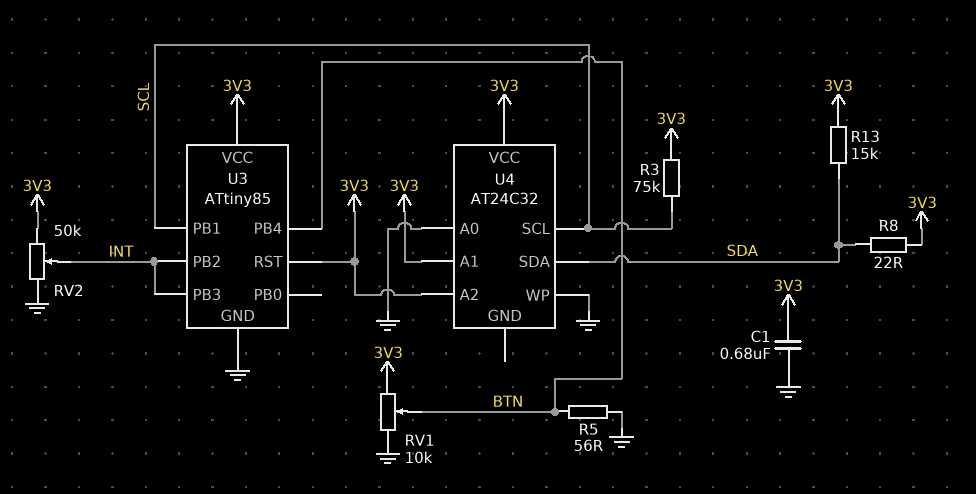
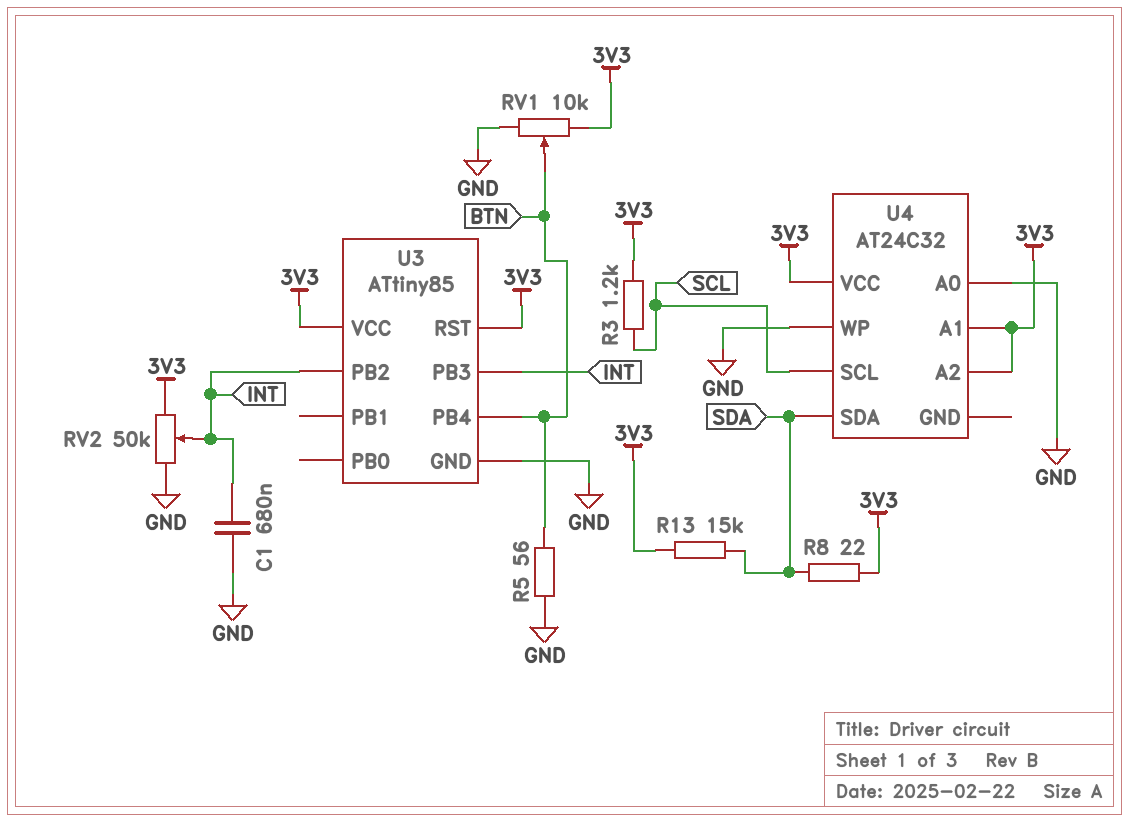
C1: 680nF (3V3, GND) -> 680nF (GND, INT)
R3: 75k (3V3, SCL) -> 1.2k (3V3, SCL)
U3 pin PB1: SCL -> none

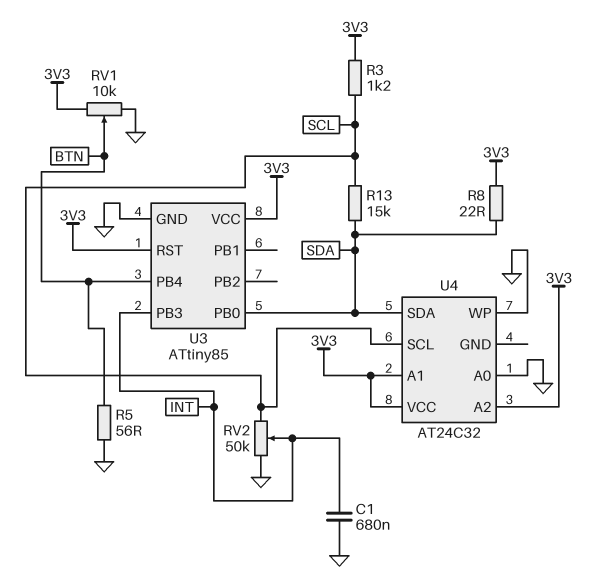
R13: 15k (3V3, SDA) -> 15k (SCL, SDA)
RV2: 50k (3V3, GND, wiper INT) -> 50k (GND, SCL, wiper INT)
U3 pin PB0: none -> SDA
U3 pin PB2: INT -> none

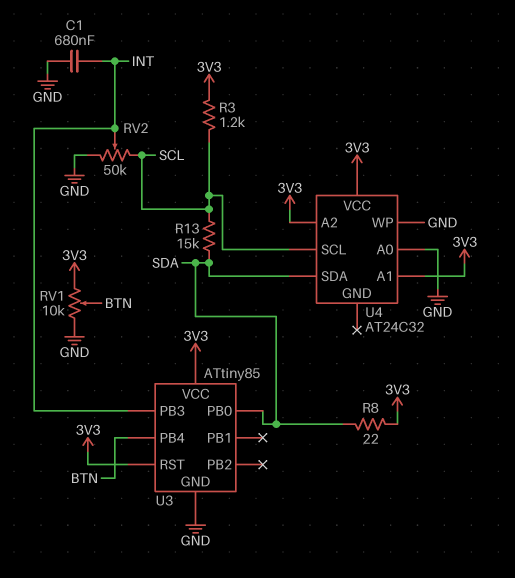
R5: 56 (BTN, GND) -> none

